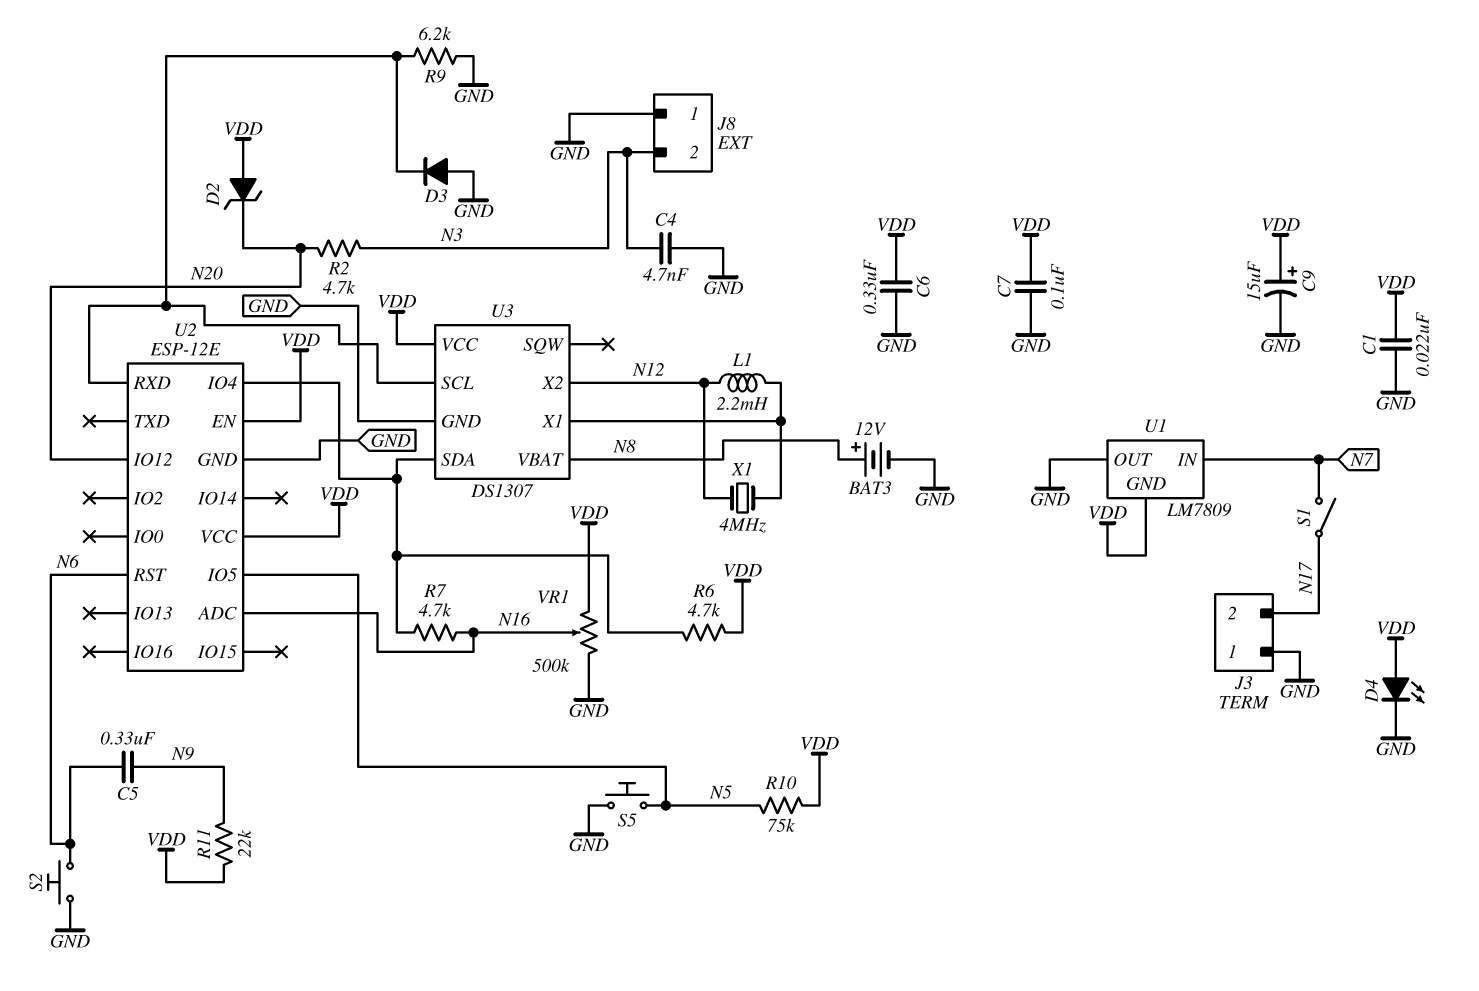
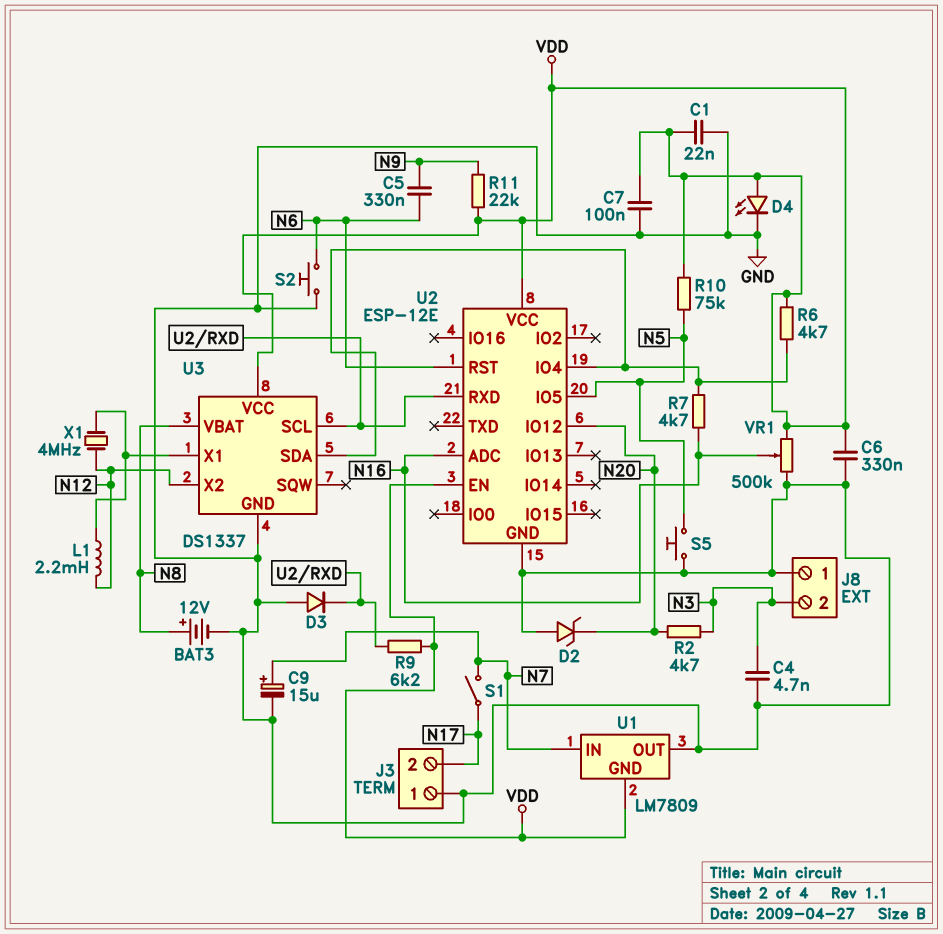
C9: 15uF (plus VDD, minus GND) -> 15uF (plus N7, minus GND)
D2: zener (A VDD, K N20) -> zener (A GND, K N20)
R9: 6.2k (GND, U2/RXD) -> 6.2k (U2/RXD, VDD)
U3: DS1307 -> DS1337

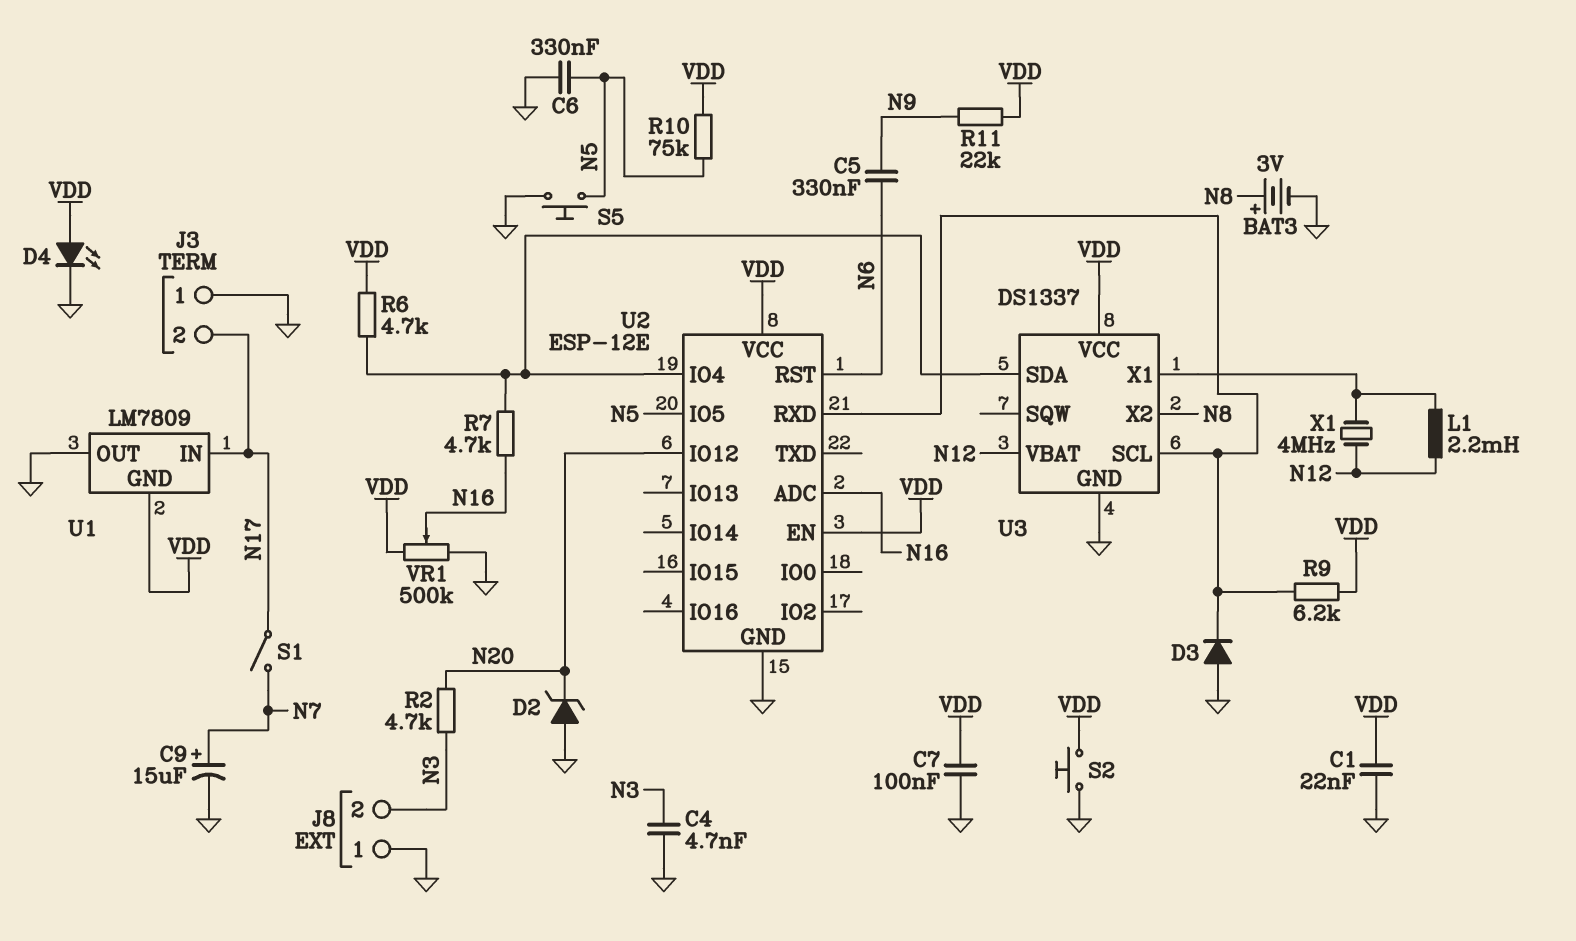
BAT3: 12V (plus N8, minus GND) -> 3V (plus N8, minus GND)
C6: 330nF (GND, VDD) -> 330nF (GND, N5)
S2: button (GND, N6) -> button (GND, VDD)
U1 pin IN: N7 -> N17
U3 pin VBAT: N8 -> N12
U3 pin X2: N12 -> N8

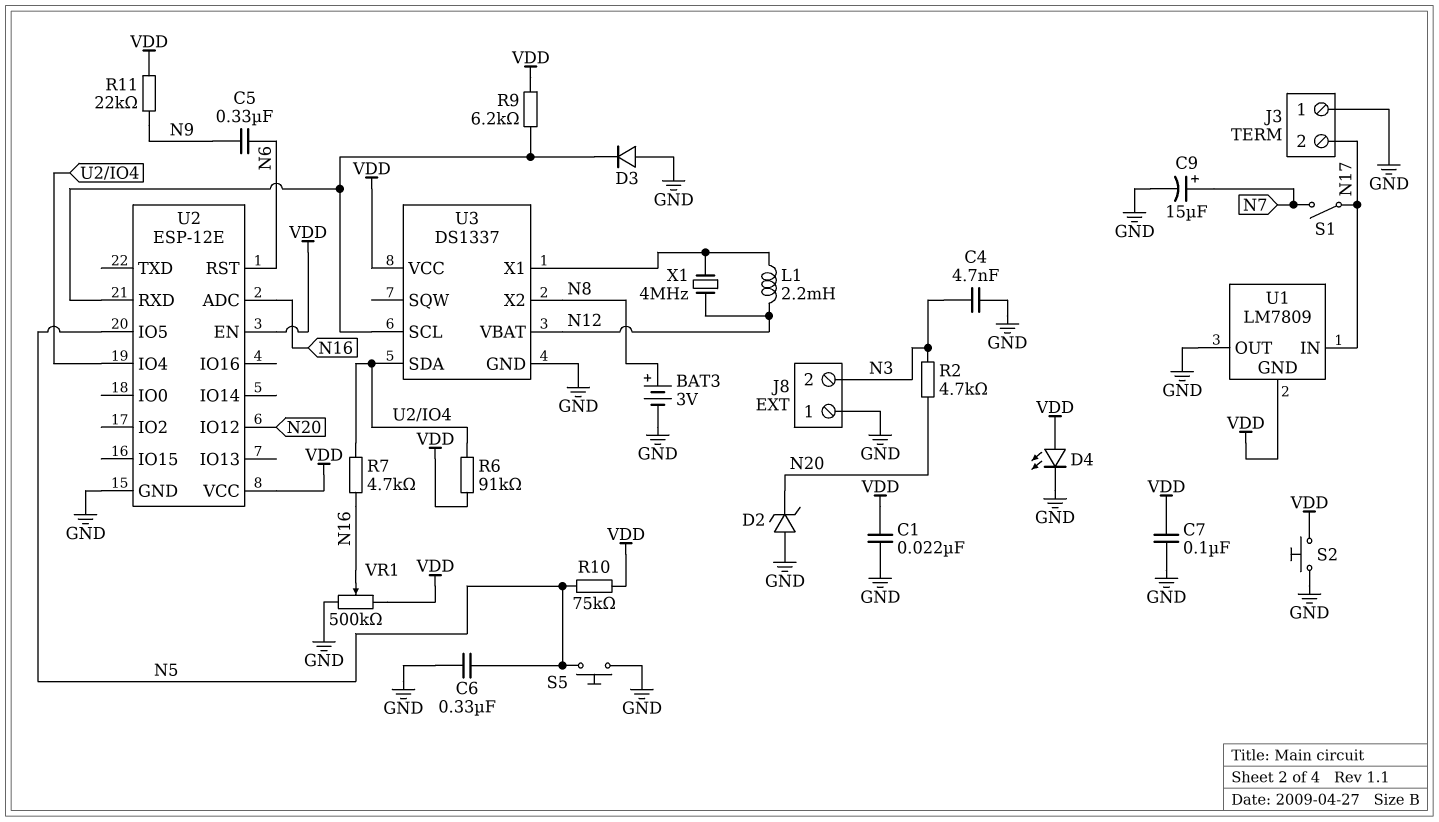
R6: 4.7k (U2/IO4, VDD) -> 91k (U2/IO4, VDD)

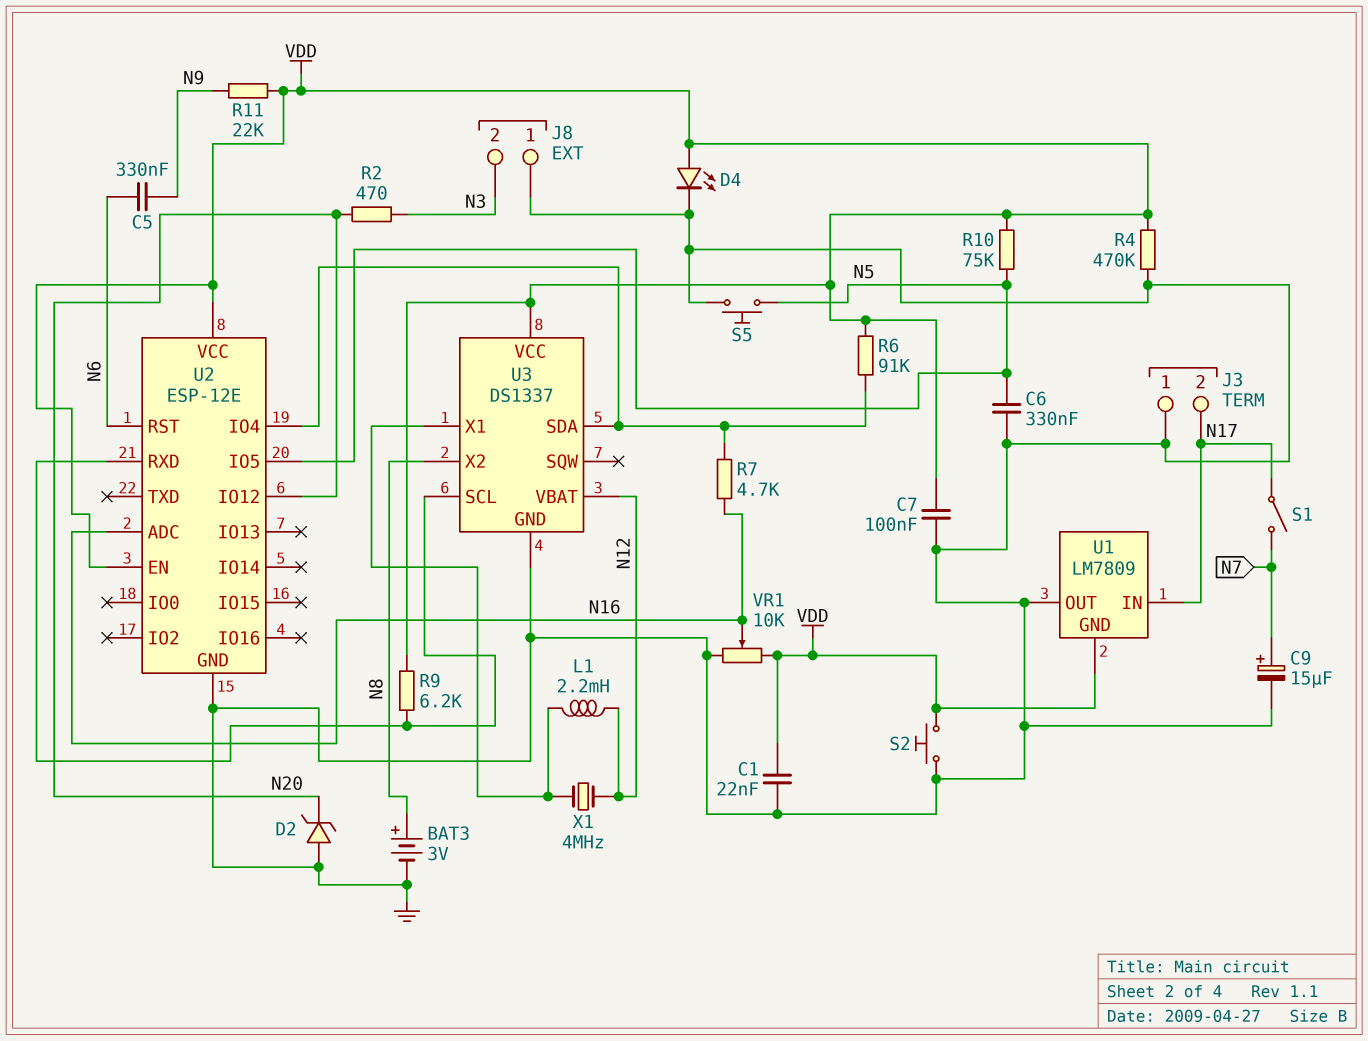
C4: 4.7nF (GND, N3) -> none
D3: diode (A GND, K U2/RXD) -> none
R2: 4.7k (N3, N20) -> 470 (N3, N20)
R4: none -> 470k (GND, VDD)
VR1: 500k (GND, VDD, wiper N16) -> 10k (GND, VDD, wiper N16)

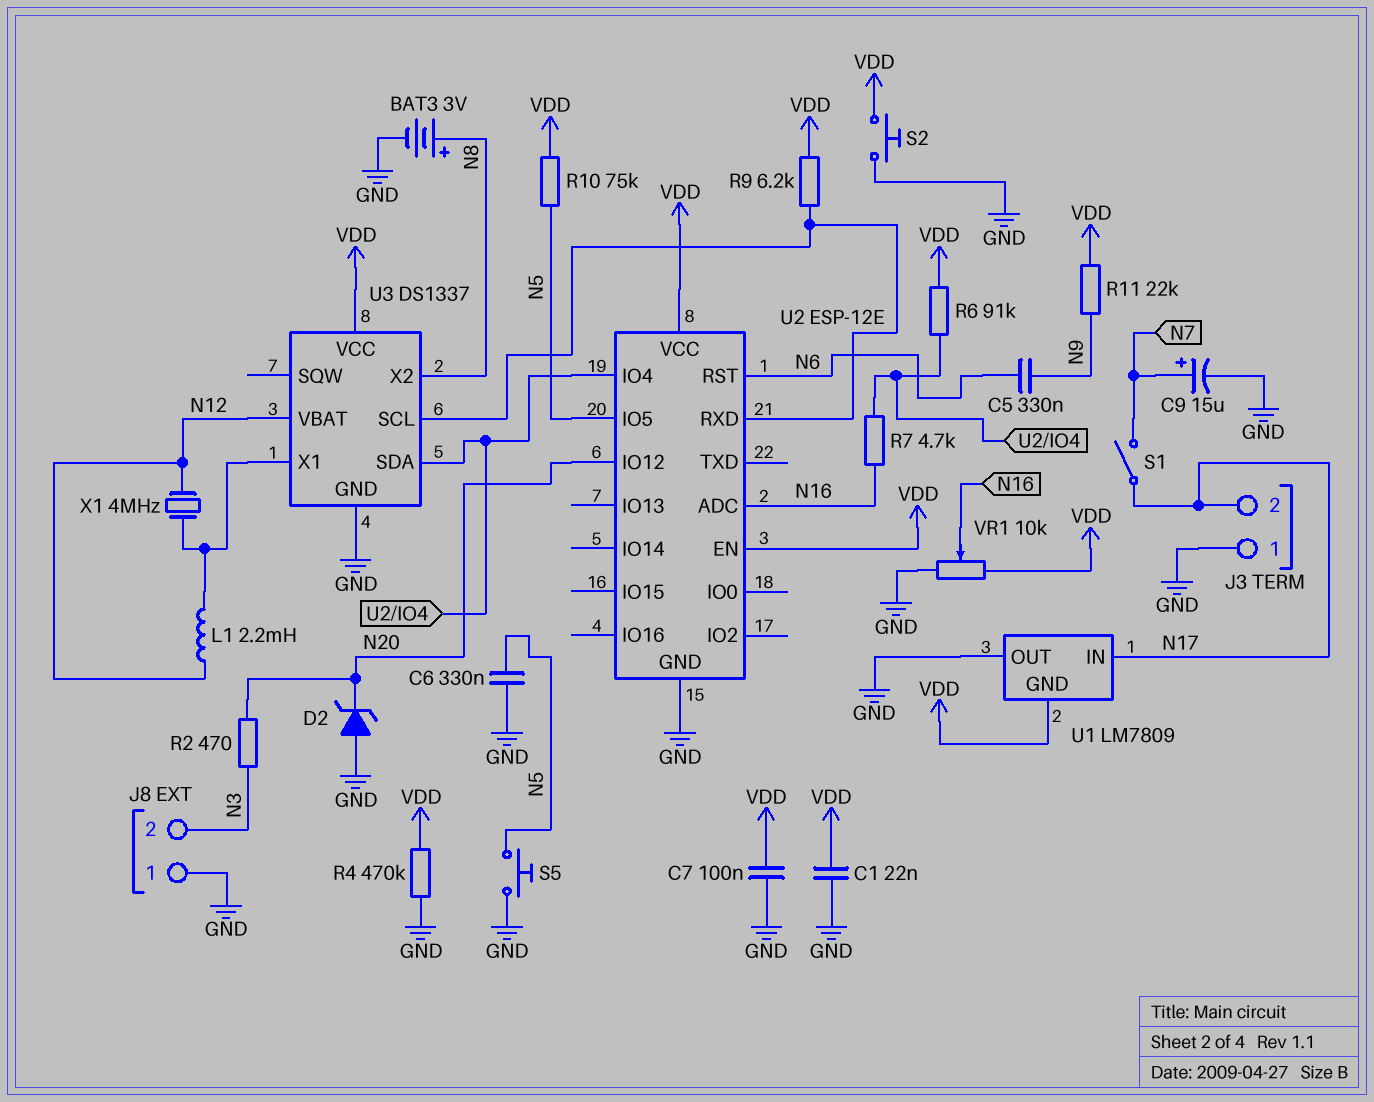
D4: LED (A VDD, K GND) -> none

